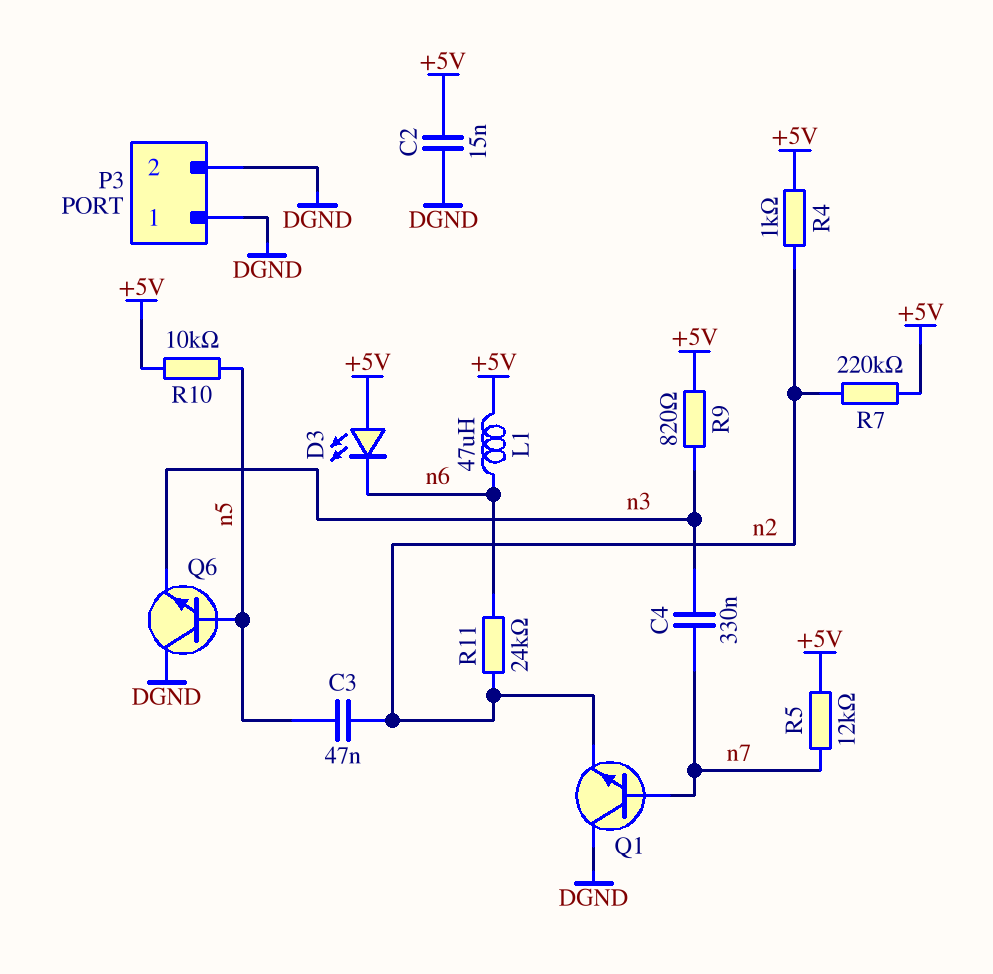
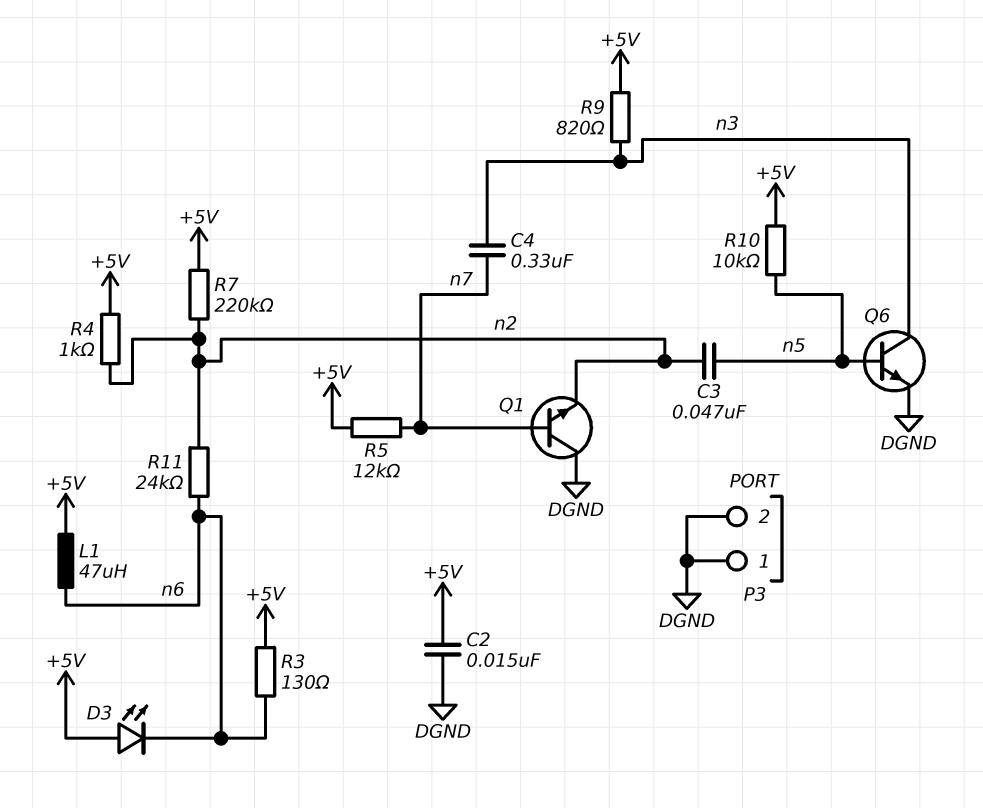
Q6: NPN (B n5, C DGND, E n3) -> NPN (B n5, C n3, E DGND)
R3: none -> 130 (+5V, n6)

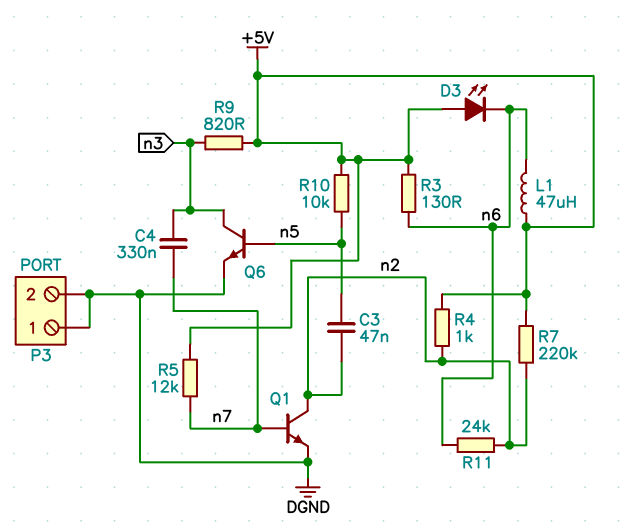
C2: 15nF (+5V, DGND) -> none
Q1: NPN (B n7, C DGND, E n2) -> NPN (B n7, C n2, E DGND)

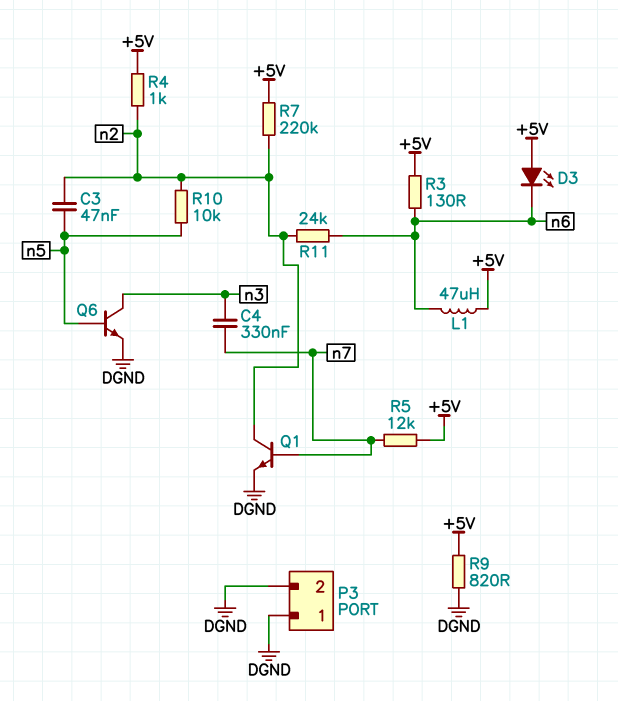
R9: 820 (+5V, n3) -> 820 (+5V, DGND)
R10: 10k (+5V, n5) -> 10k (n2, n5)

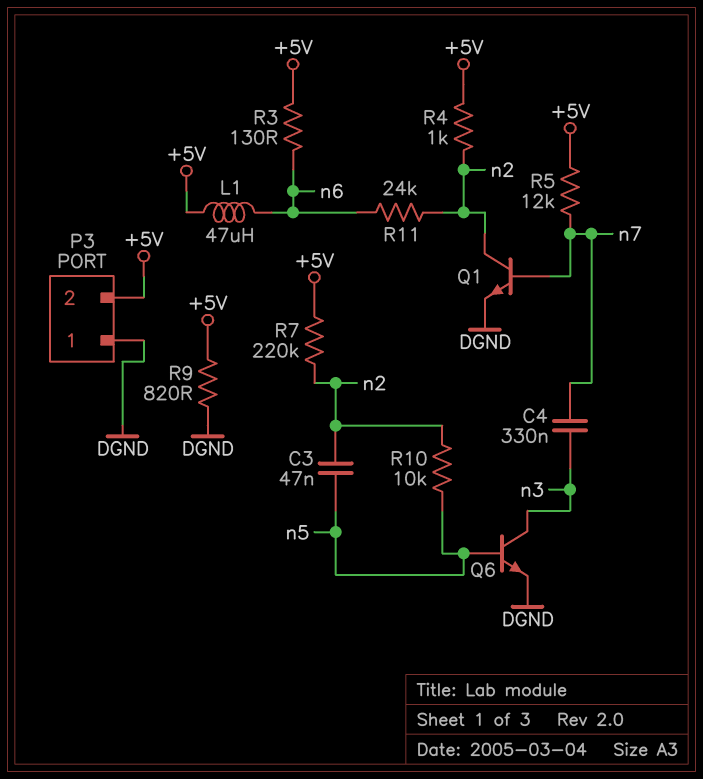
D3: LED (A +5V, K n6) -> none
P3 pin 2: DGND -> +5V

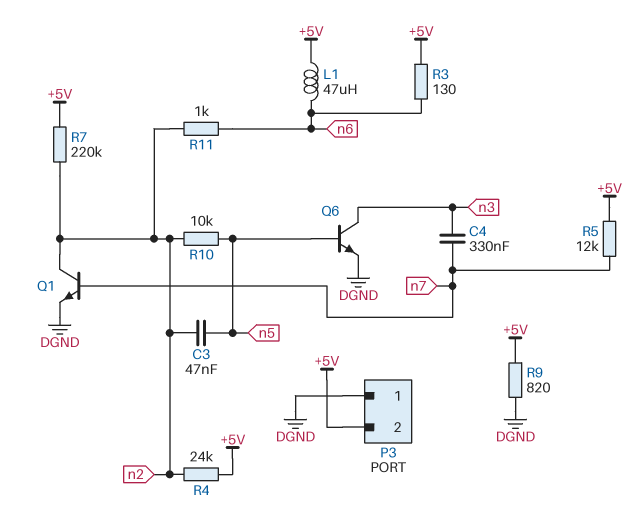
R4: 1k (+5V, n2) -> 24k (+5V, n2)
R11: 24k (n2, n6) -> 1k (n2, n6)

